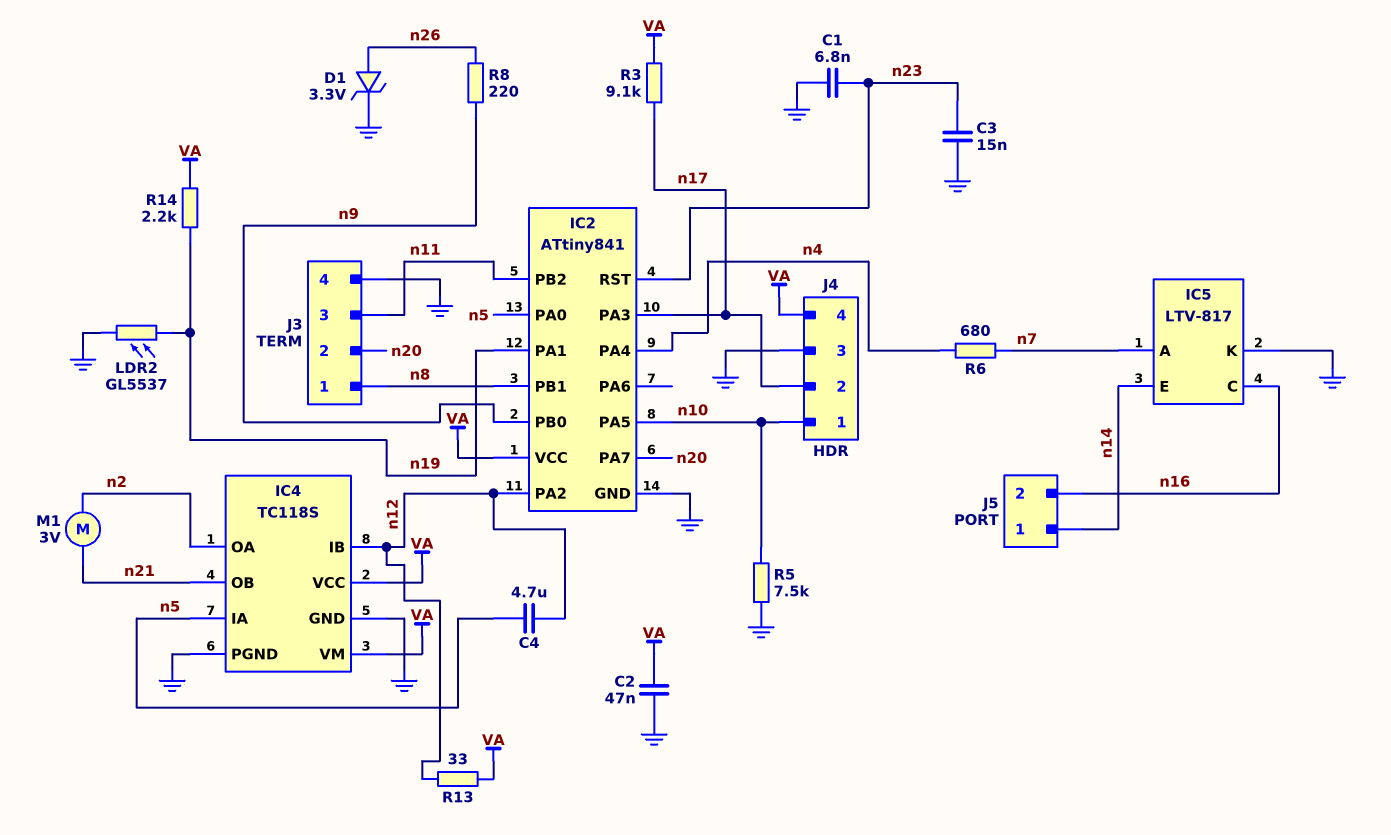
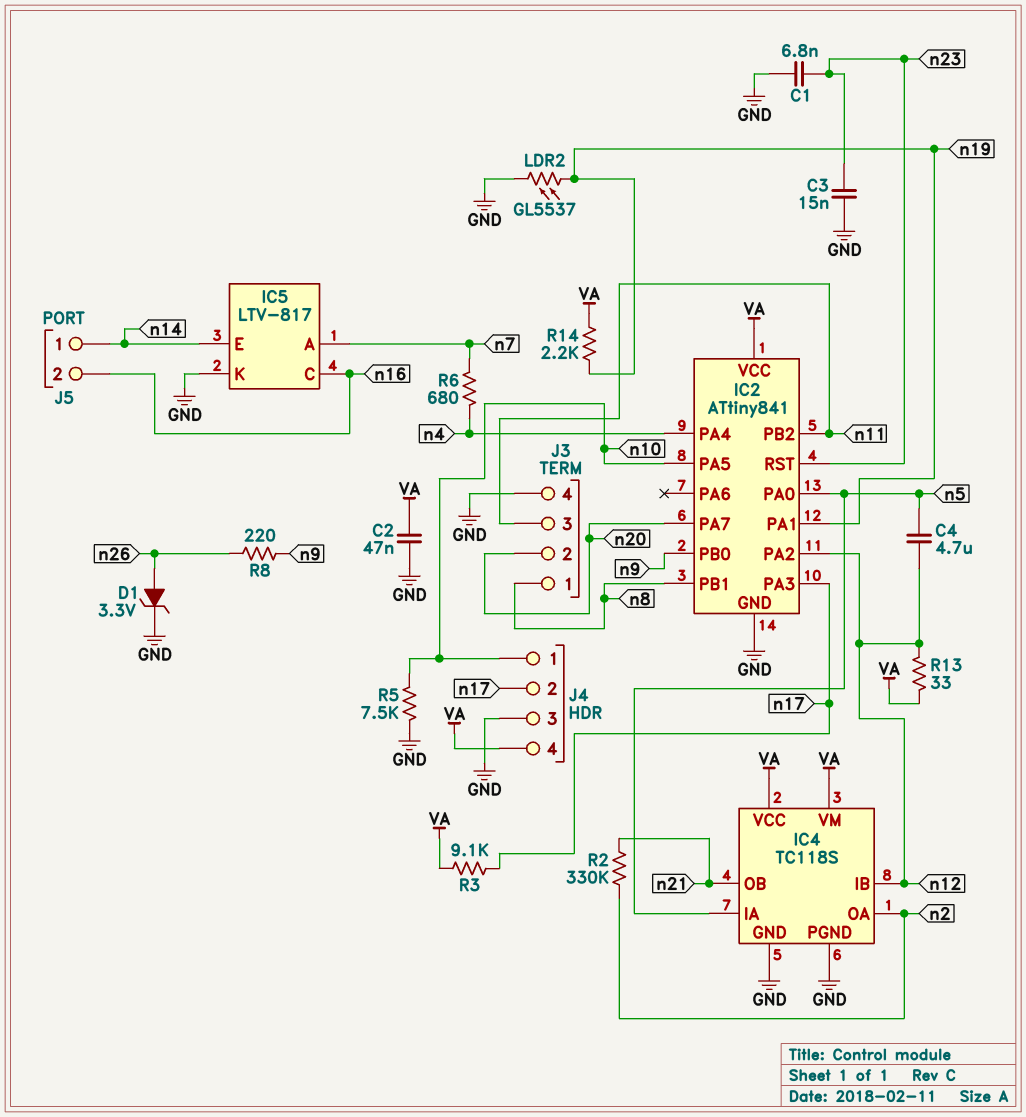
M1: motor 3V (n2, n21) -> none
R2: none -> 330k (n2, n21)

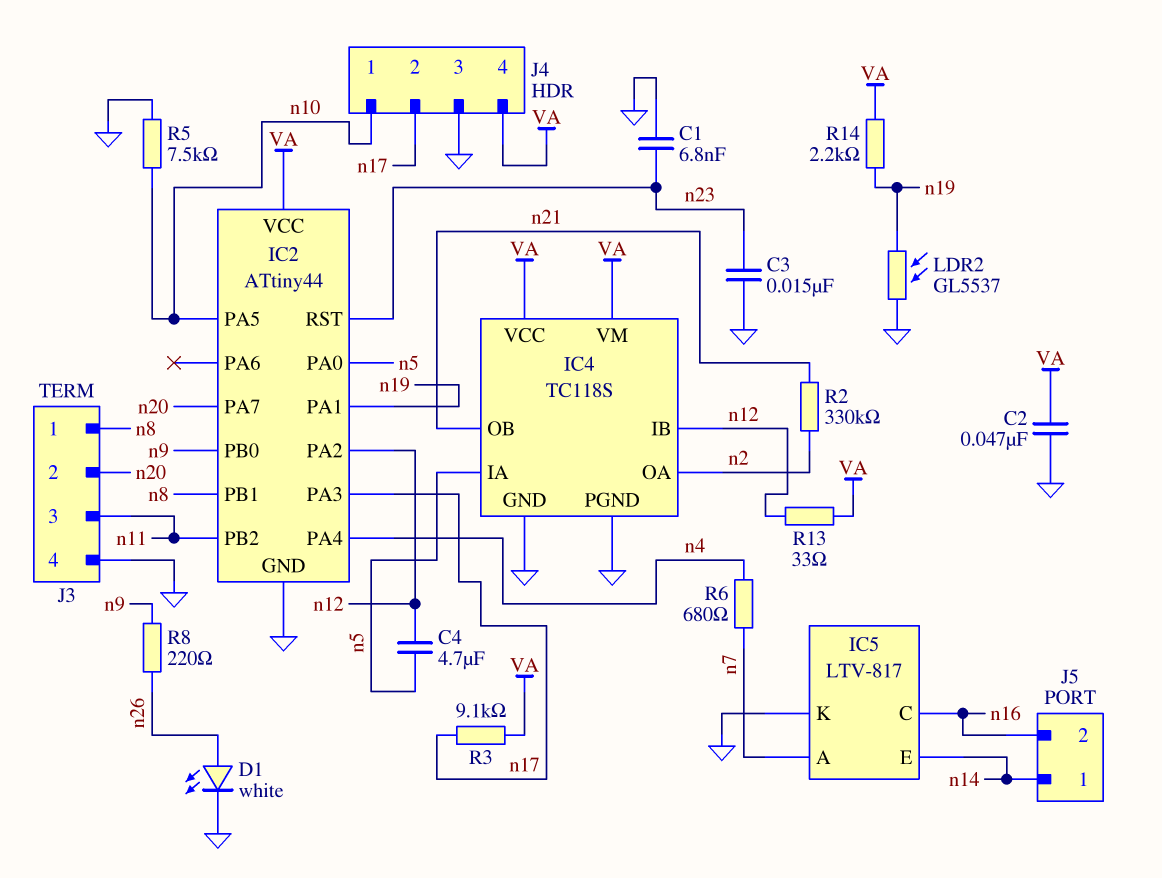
D1: zener 3.3V (A n26, K GND) -> LED white (A n26, K GND)
IC2: ATtiny841 -> ATtiny44

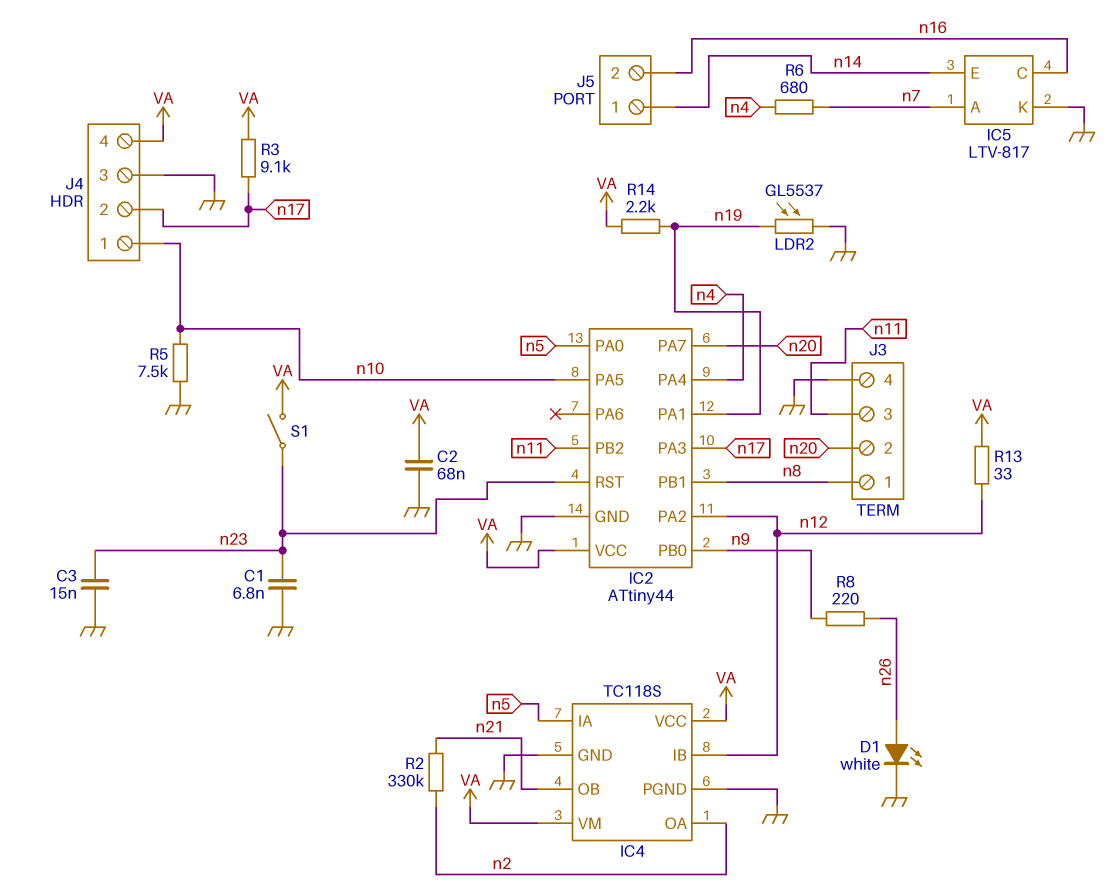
C2: 47nF (GND, VA) -> 68nF (GND, VA)
C4: 4.7uF (n5, n12) -> none
S1: none -> switch (VA, n23)

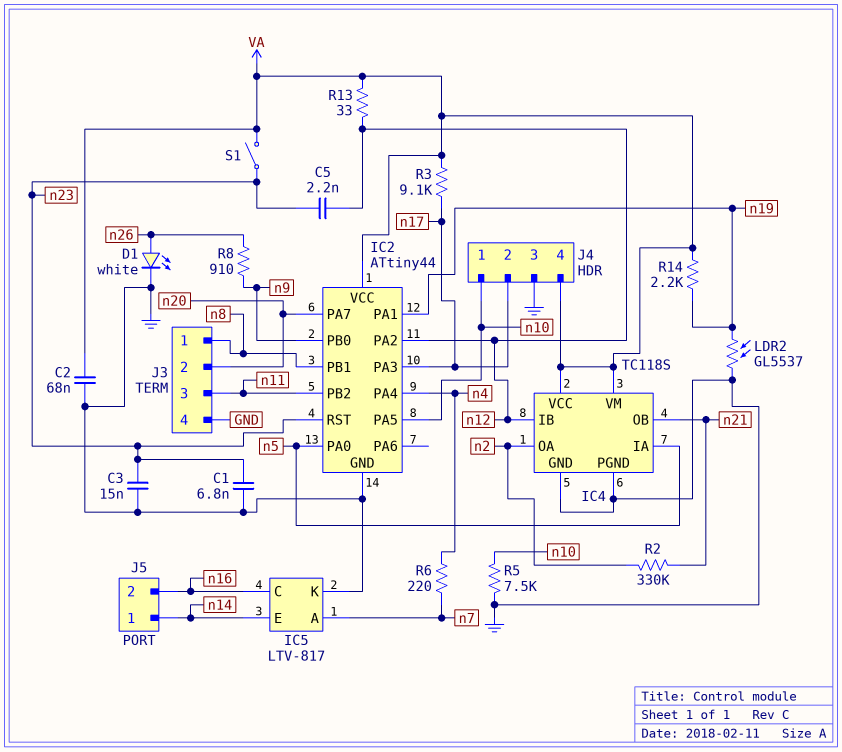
C5: none -> 2.2nF (n12, n23)
R6: 680 (n4, n7) -> 220 (n4, n7)
R8: 220 (n9, n26) -> 910 (n9, n26)

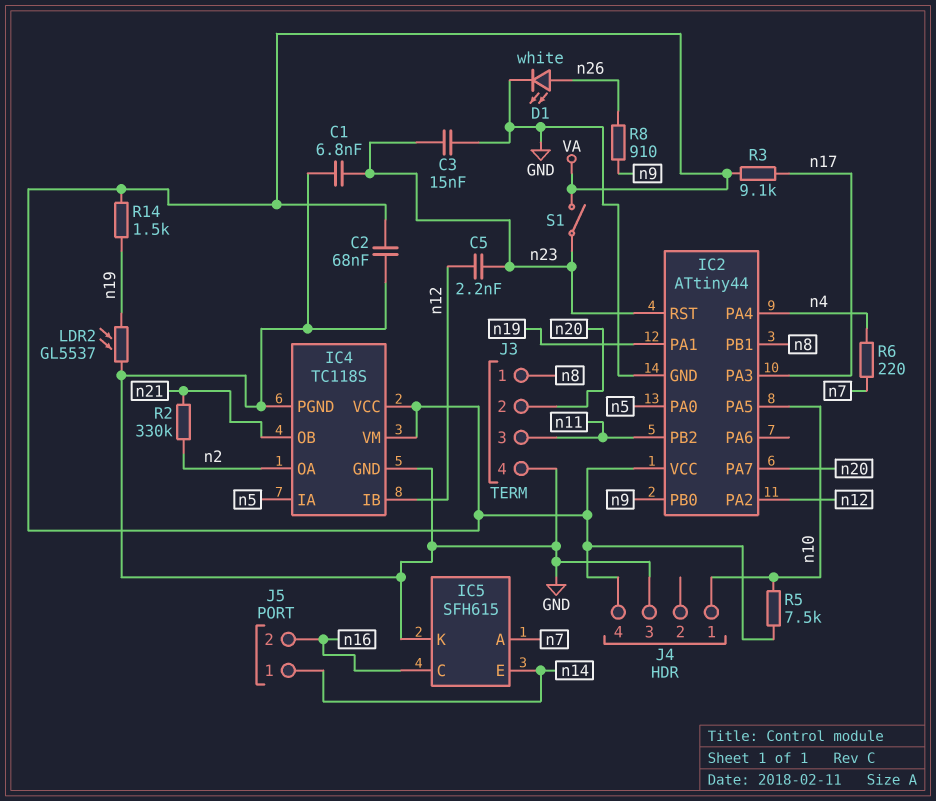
IC5: LTV-817 -> SFH615
J4 pin 2: n17 -> none
R5: 7.5k (GND, n10) -> 7.5k (VA, n10)
R13: 33 (VA, n12) -> none
R14: 2.2k (VA, n19) -> 1.5k (VA, n19)

